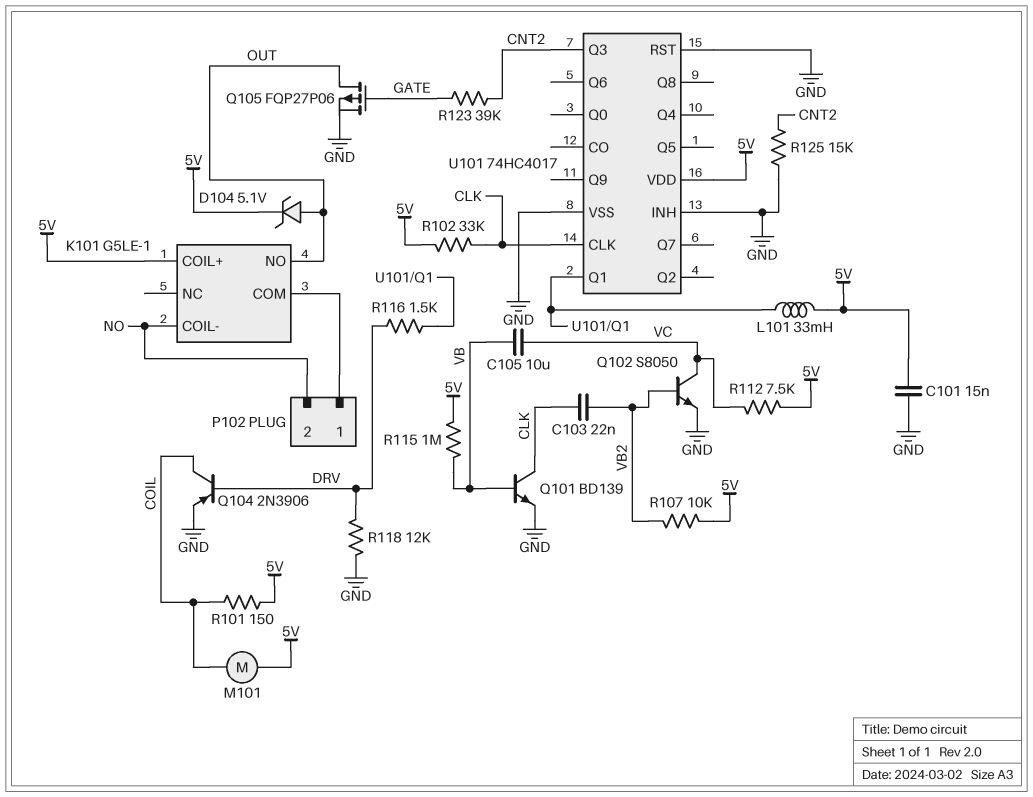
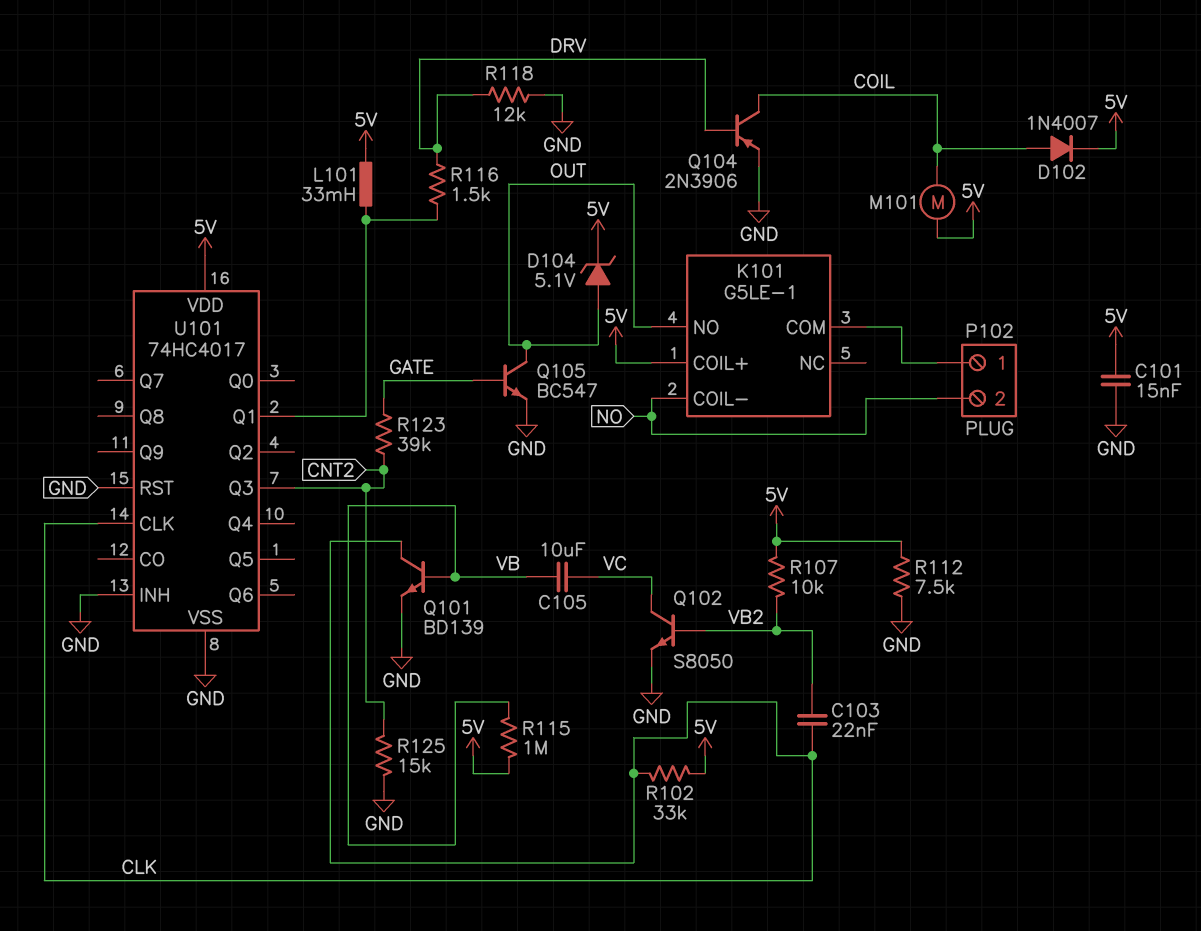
D102: none -> diode 1N4007 (A COIL, K 5V)
Q105: PMOS FQP27P06 (G GATE, D OUT, S GND) -> NPN BC547 (B GATE, C OUT, E GND)
R101: 150 (5V, COIL) -> none
R112: 7.5k (5V, VC) -> 7.5k (5V, GND)

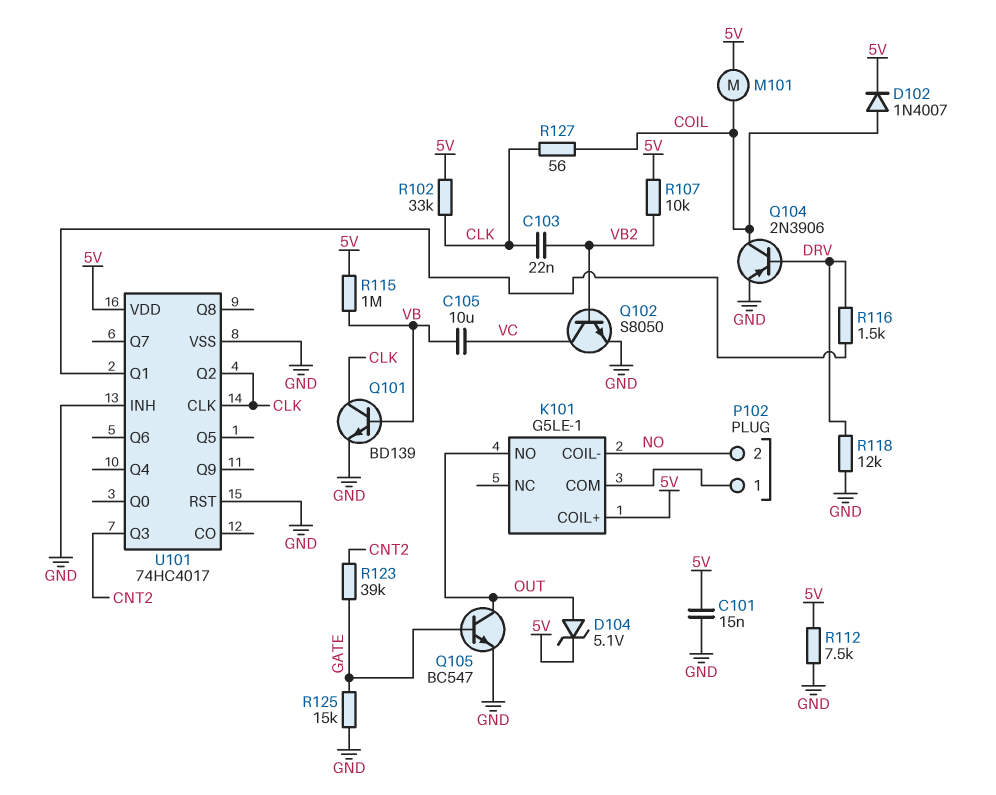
L101: 33mH (5V, U101/Q1) -> none
R125: 15k (CNT2, GND) -> 15k (GATE, GND)
R127: none -> 56 (CLK, COIL)
U101 pin Q2: none -> CLK

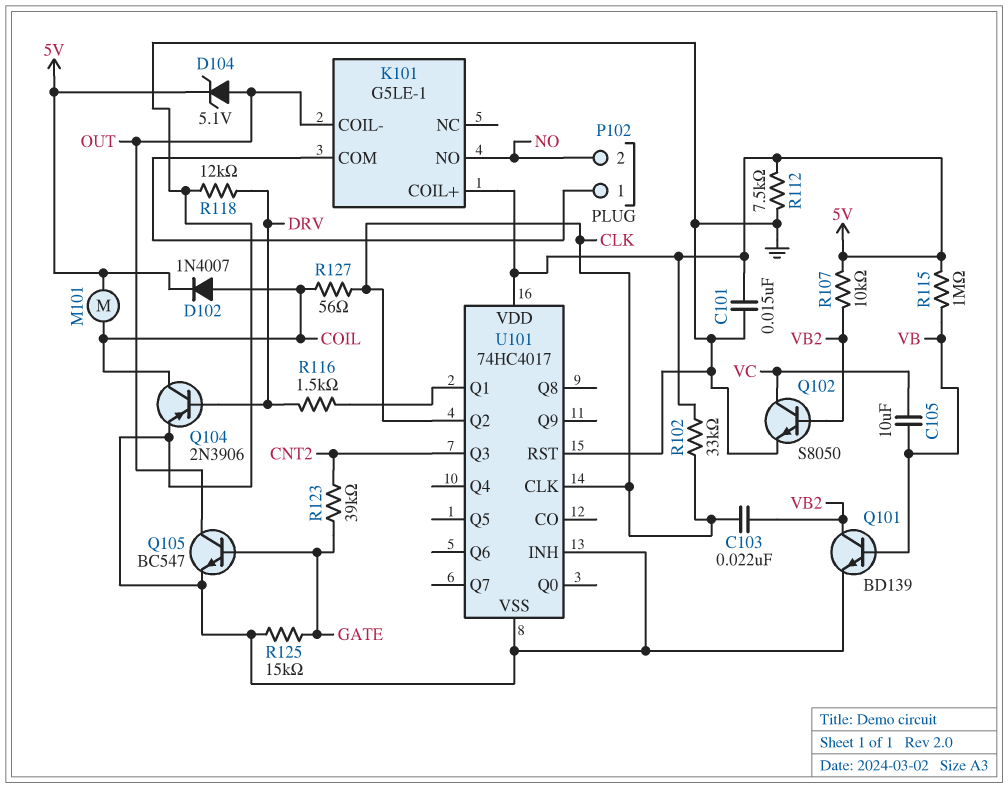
K101 pin COIL-: NO -> OUT
K101 pin NO: OUT -> NO
Q101: NPN BD139 (B VB, C CLK, E GND) -> NPN BD139 (B VB, C VB2, E GND)

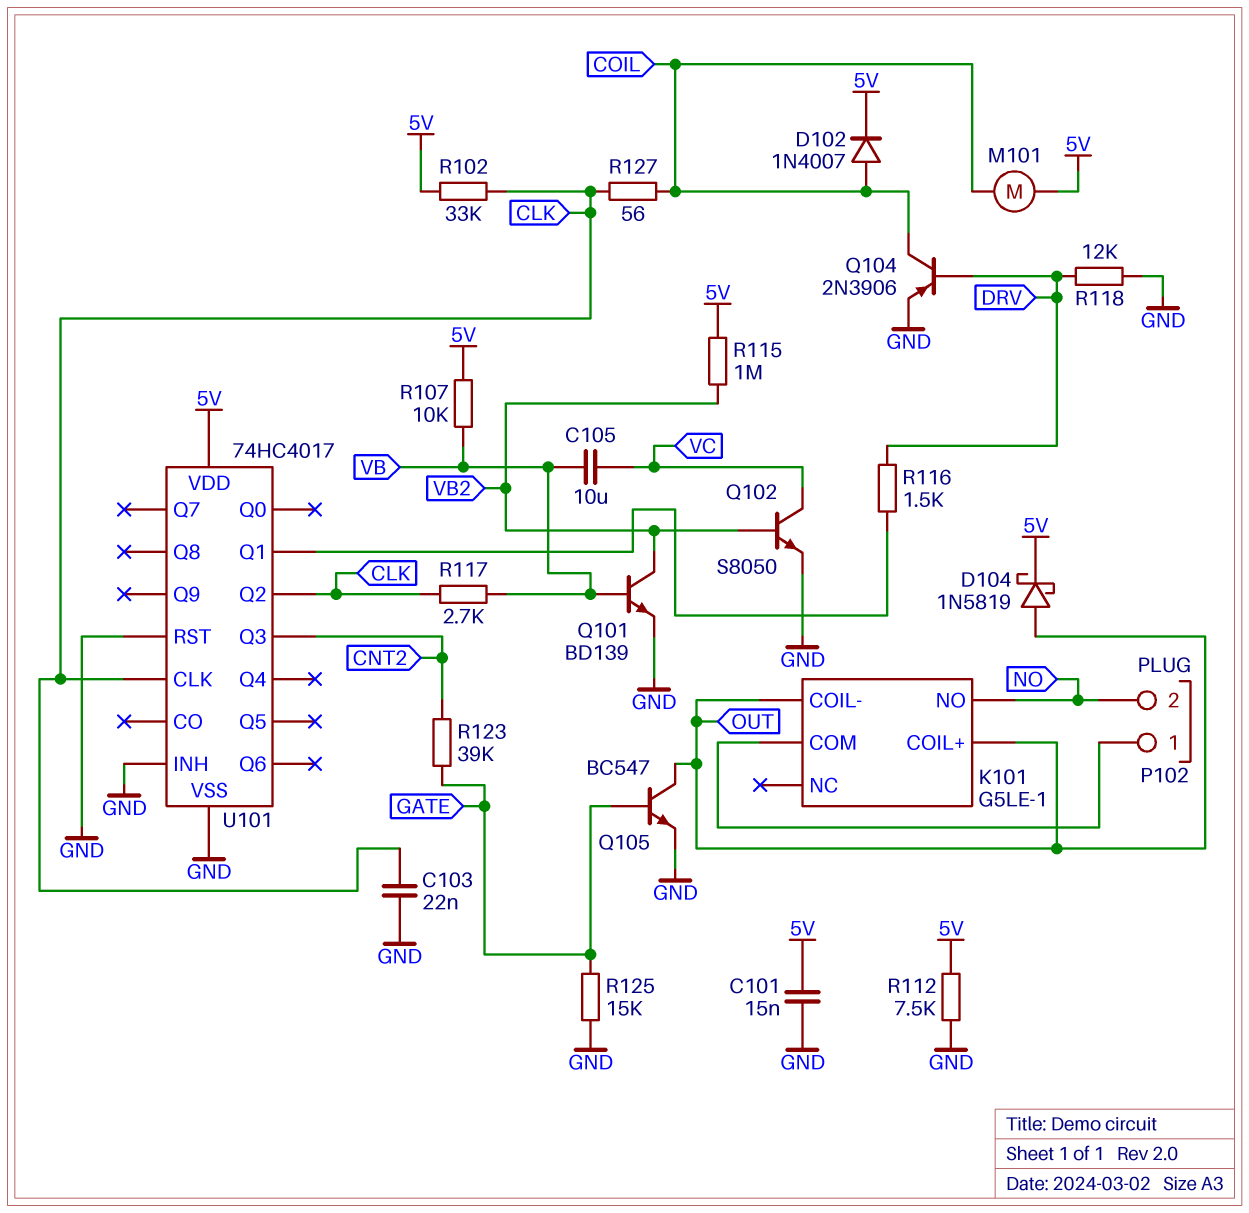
C103: 22nF (CLK, VB2) -> 22nF (CLK, GND)
D104: zener 5.1V (A OUT, K 5V) -> schottky 1N5819 (A OUT, K 5V)
K101 pin COIL+: 5V -> OUT
R107: 10k (5V, VB2) -> 10k (5V, VB)
R115: 1M (5V, VB) -> 1M (5V, VB2)
R117: none -> 2.7k (CLK, VB)

